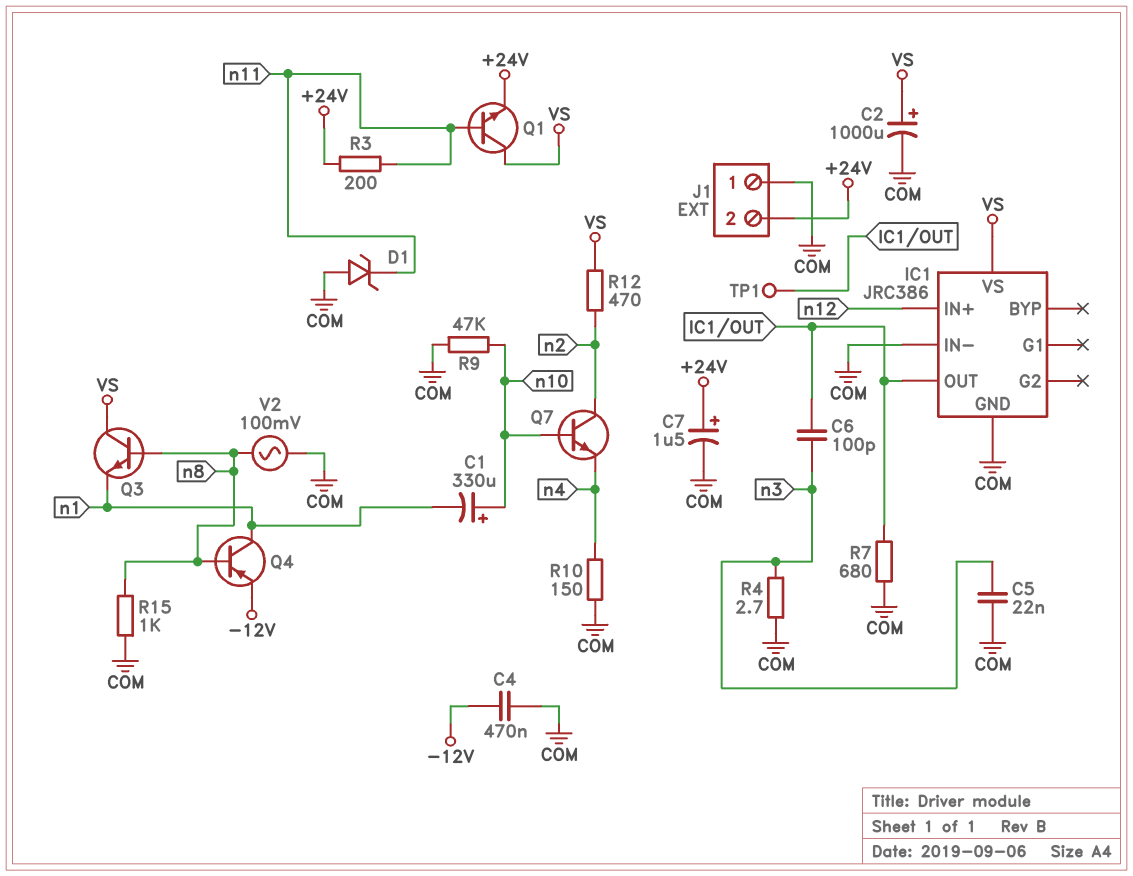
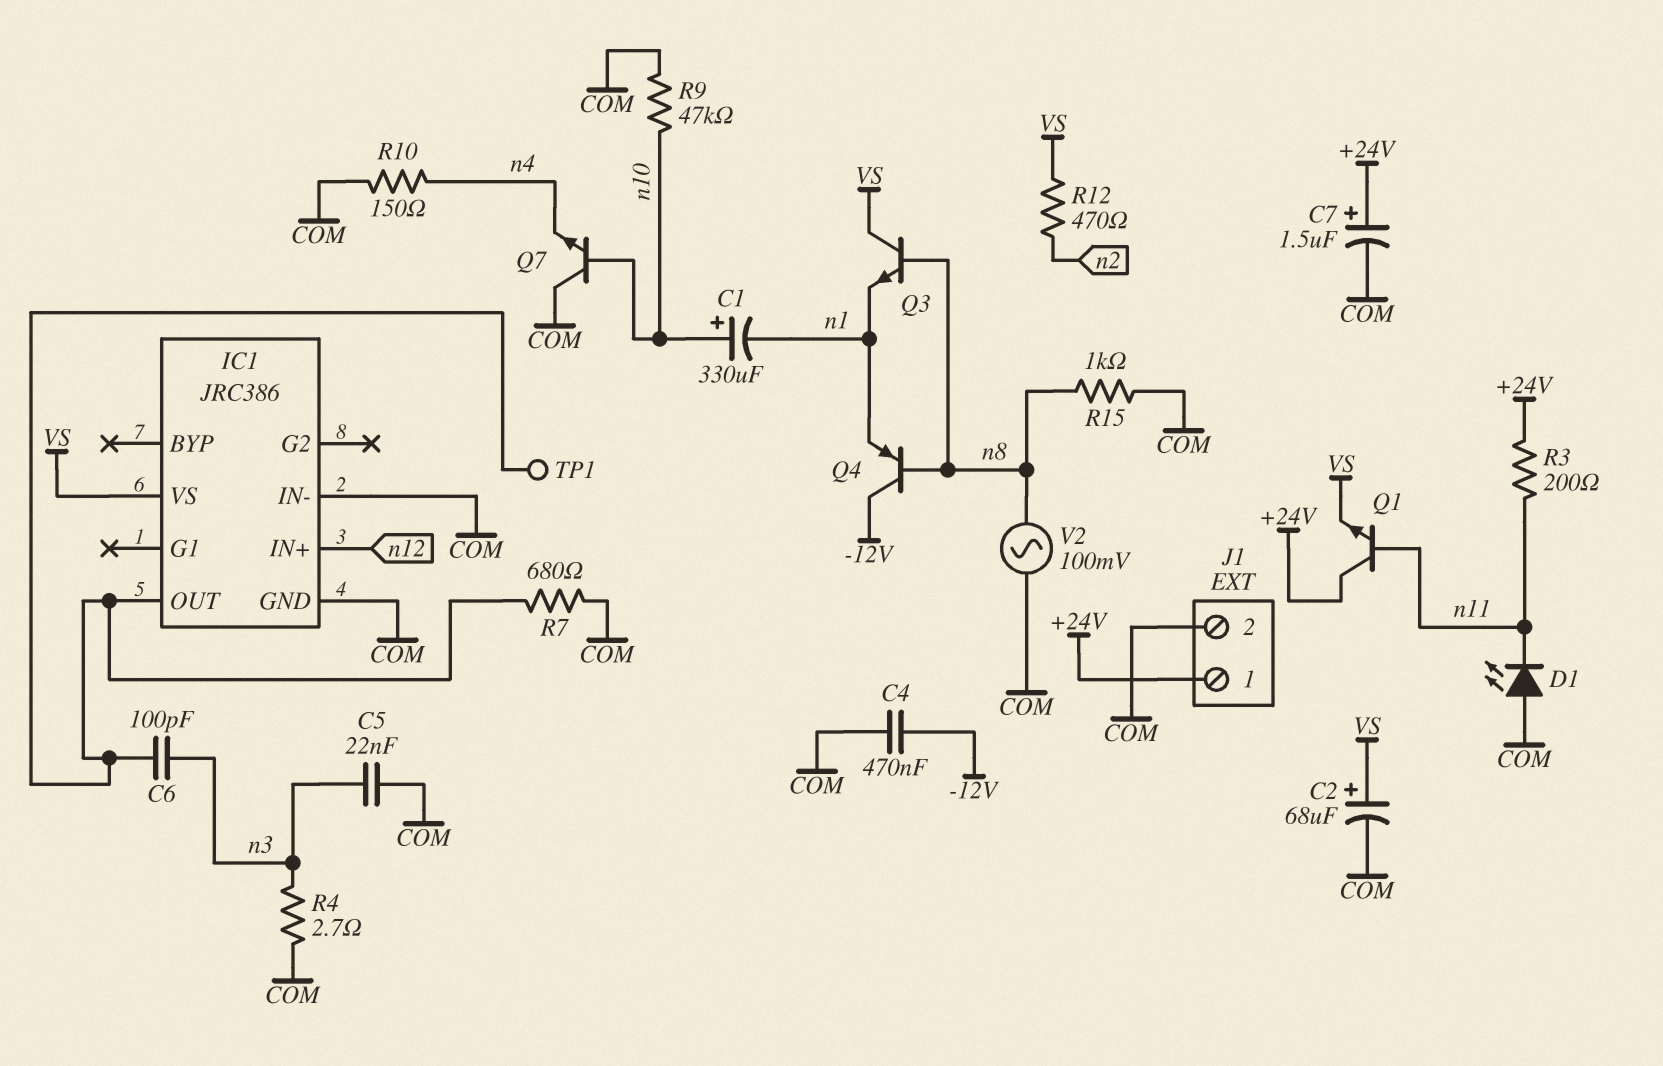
C2: 1000uF (plus VS, minus COM) -> 68uF (plus VS, minus COM)
D1: zener (A COM, K n11) -> LED (A COM, K n11)
J1 pin 1: COM -> +24V
J1 pin 2: +24V -> COM
Q1: NPN (B n11, C VS, E +24V) -> NPN (B n11, C +24V, E VS)
Q4: PNP (B n8, C n1, E -12V) -> PNP (B n8, C -12V, E n1)
Q7: NPN (B n10, C n2, E n4) -> NPN (B n10, C COM, E n4)

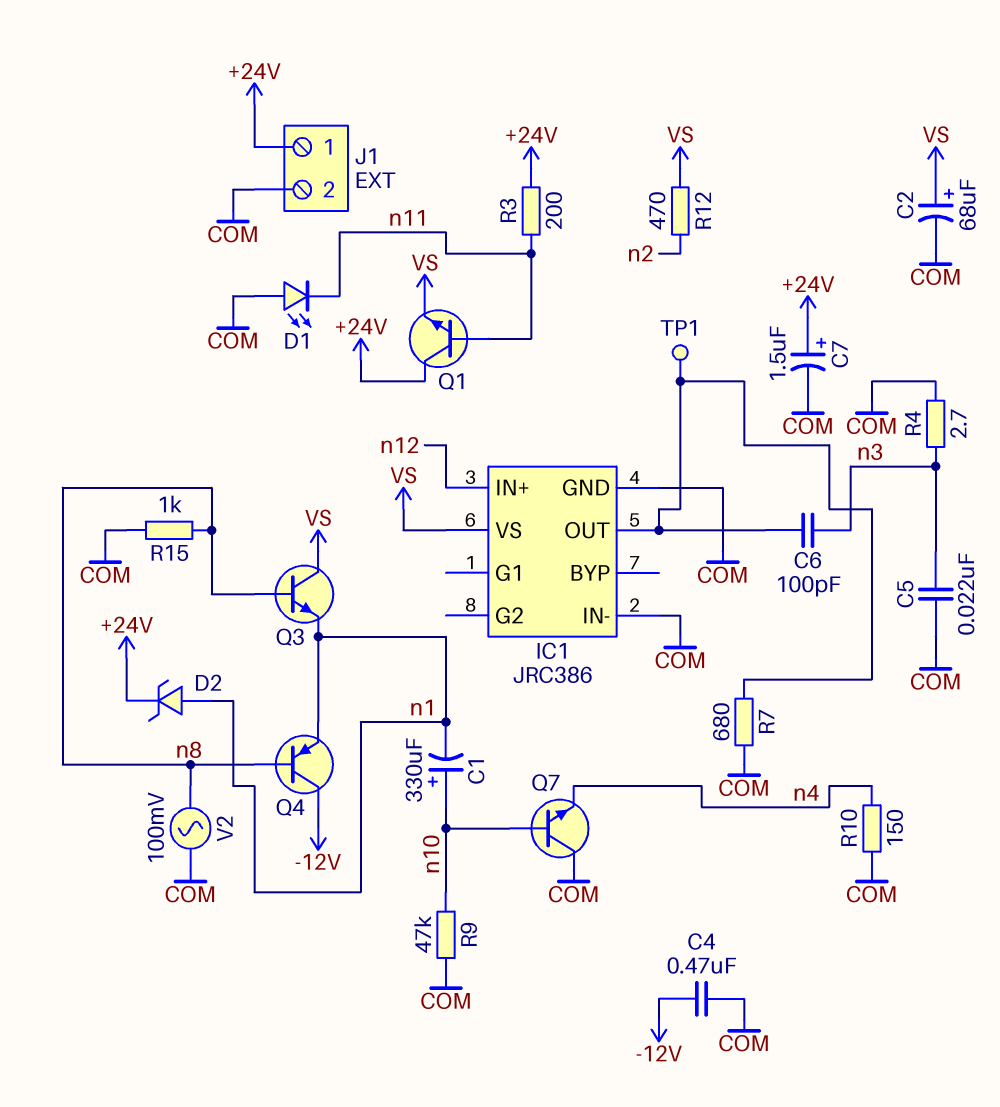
D2: none -> zener (A n1, K +24V)

